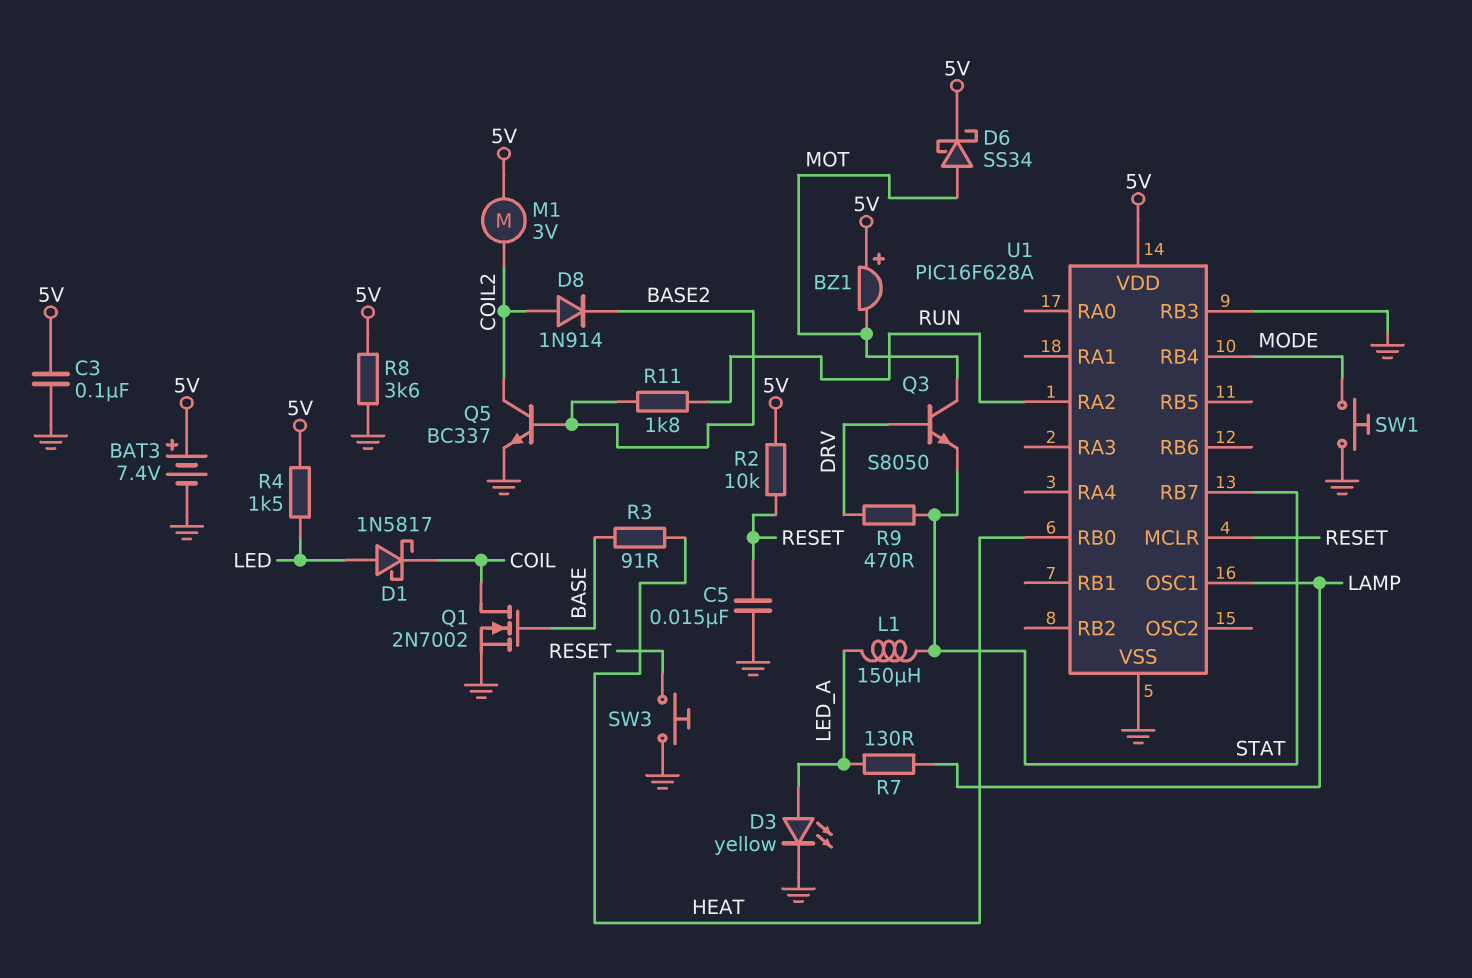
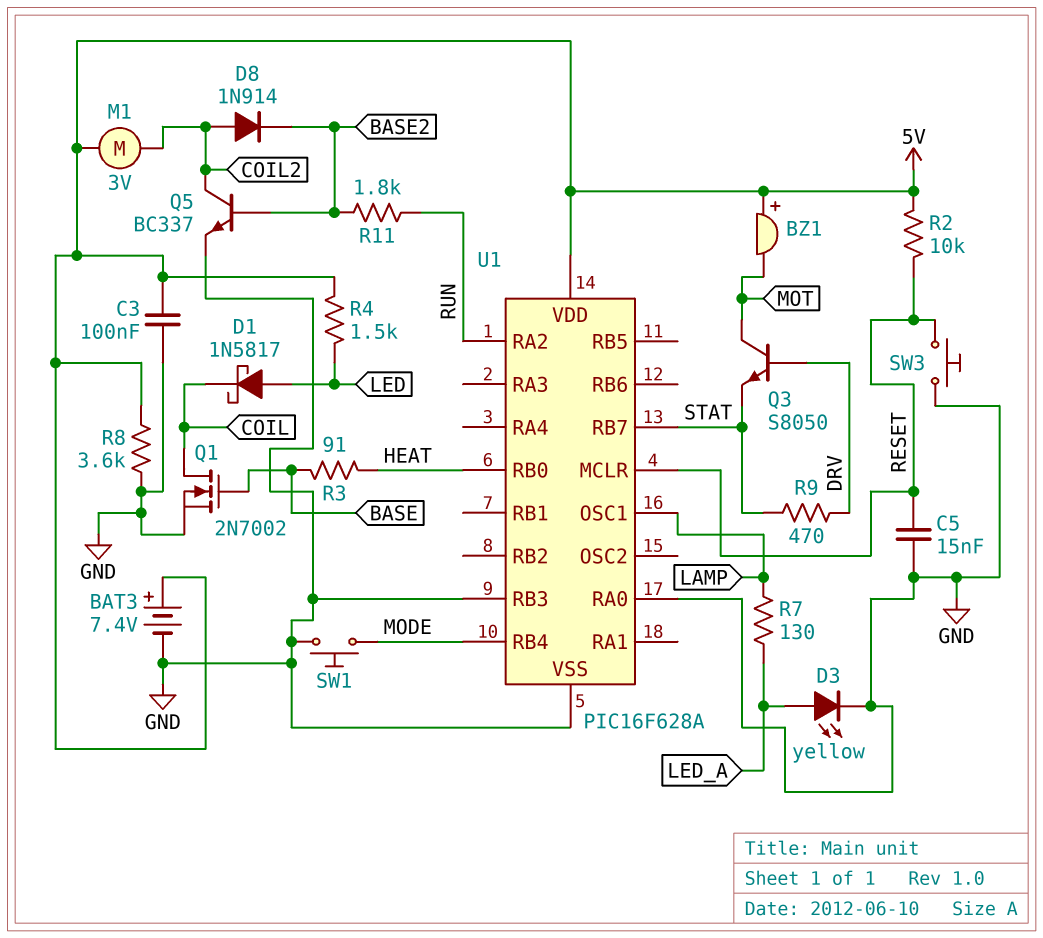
D6: schottky SS34 (A MOT, K 5V) -> none
L1: 150uH (LED_A, STAT) -> none
U1 pin RA0: none -> GND

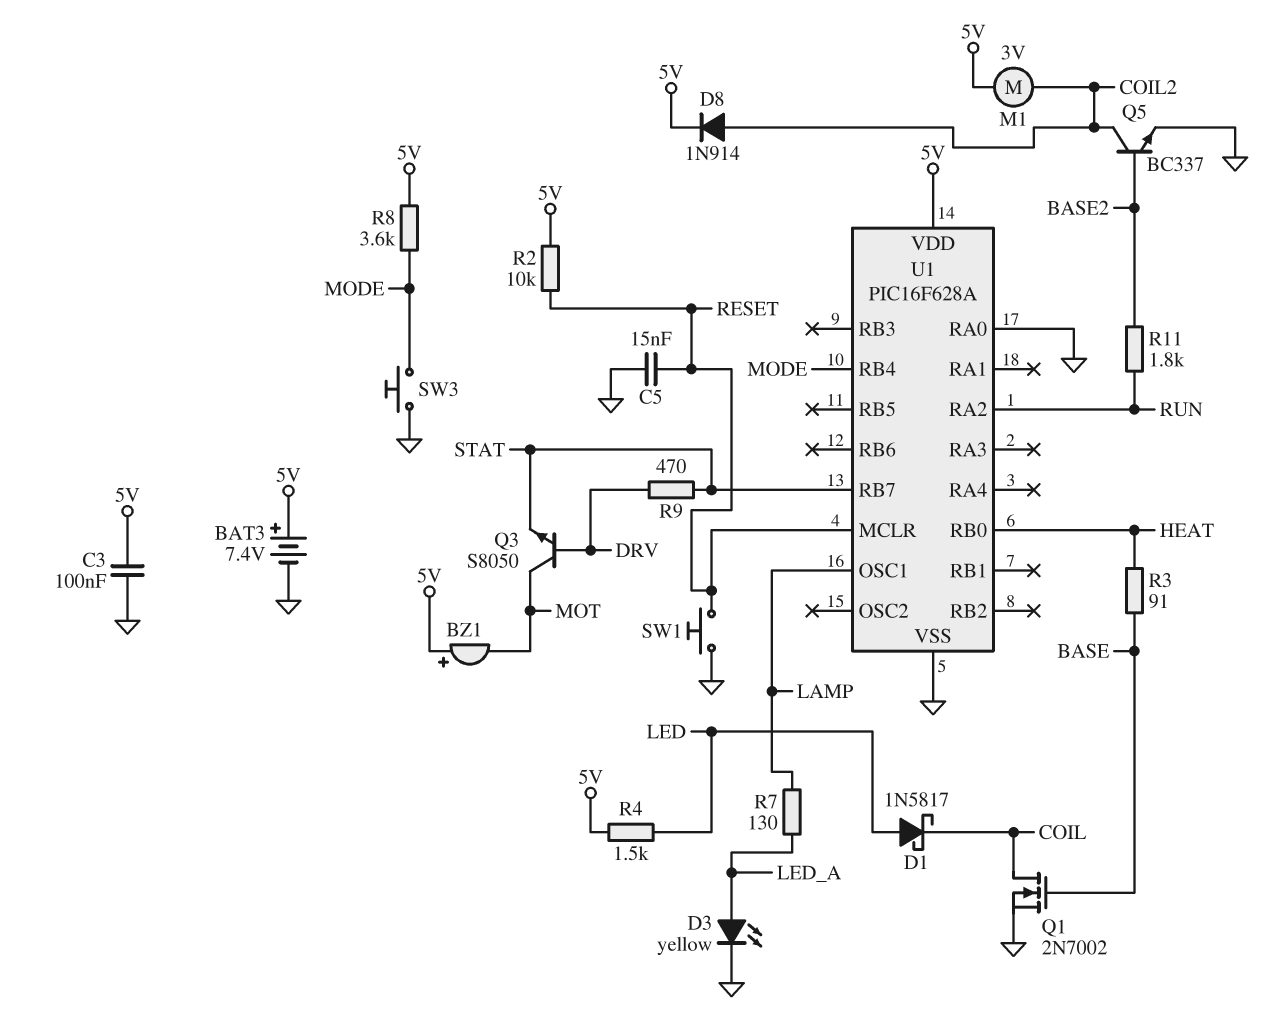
D8: diode 1N914 (A COIL2, K BASE2) -> diode 1N914 (A COIL2, K 5V)
R8: 3.6k (5V, GND) -> 3.6k (5V, MODE)
SW1: button (GND, MODE) -> button (GND, RESET)
SW3: button (GND, RESET) -> button (GND, MODE)
U1 pin RB3: GND -> none

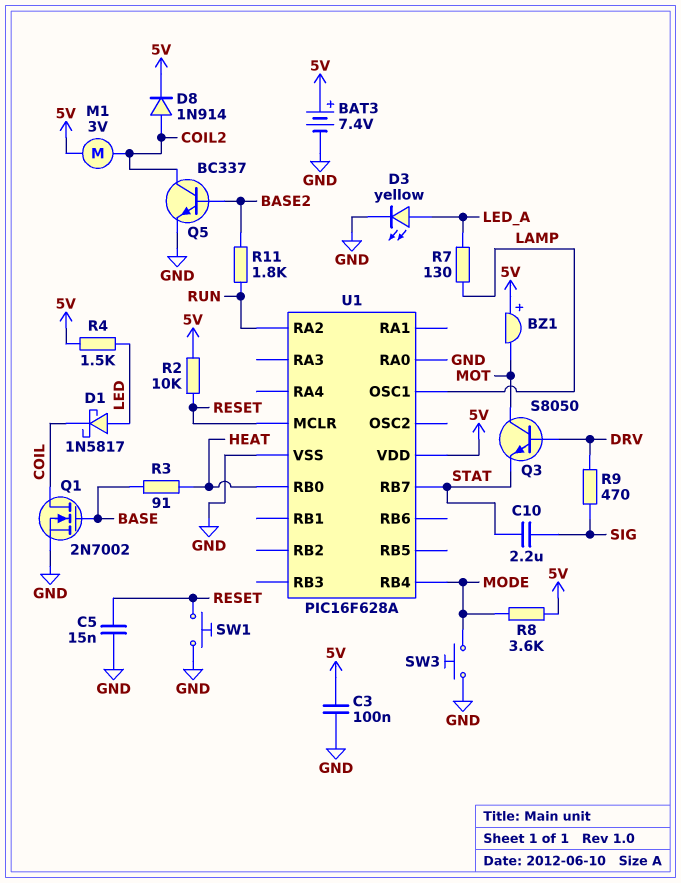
C10: none -> 2.2uF (SIG, STAT)
R9: 470 (DRV, STAT) -> 470 (DRV, SIG)

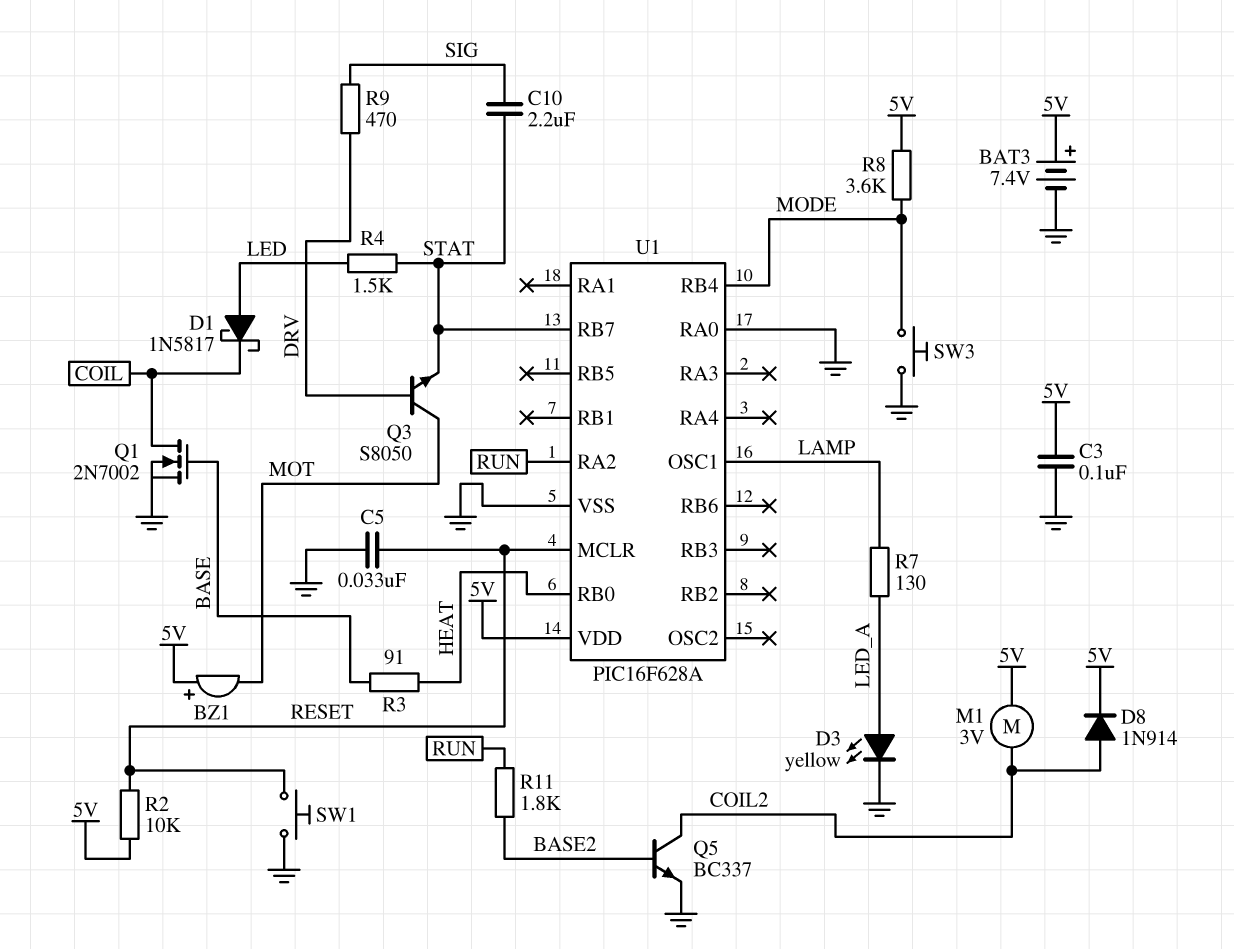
C5: 15nF (GND, RESET) -> 33nF (GND, RESET)
R4: 1.5k (5V, LED) -> 1.5k (LED, STAT)

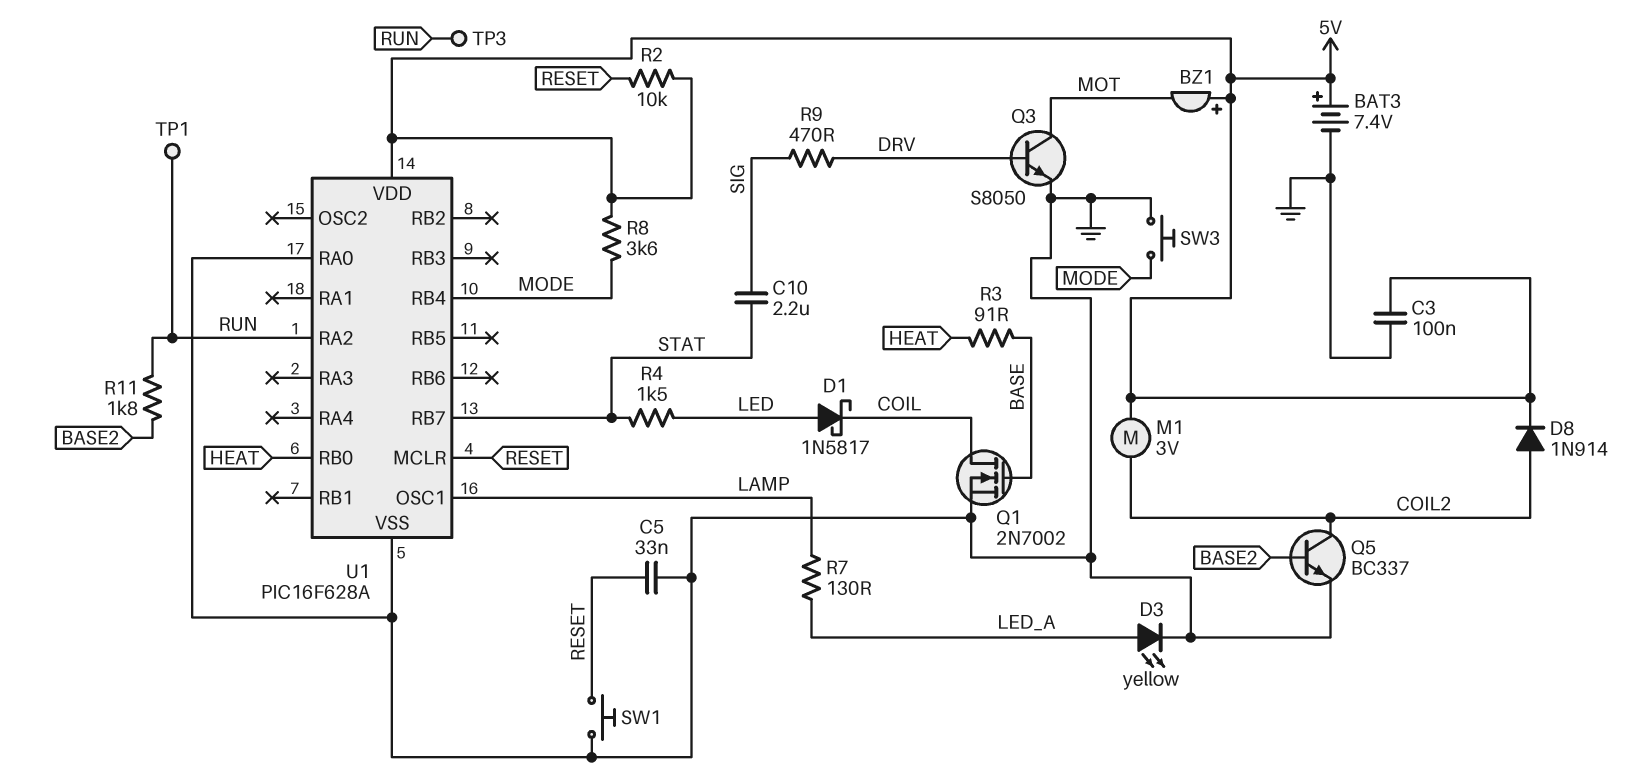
Q3: NPN S8050 (B DRV, C MOT, E STAT) -> NPN S8050 (B DRV, C MOT, E GND)
TP1: none -> test point (RUN)
TP3: none -> test point (RUN)

